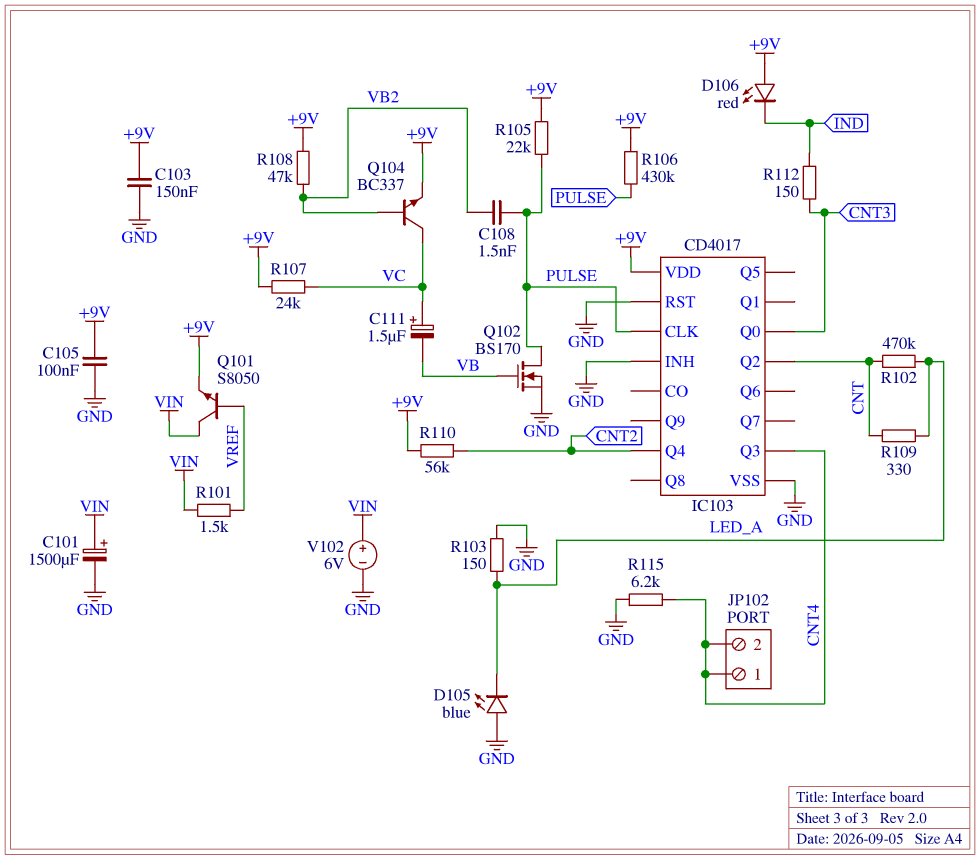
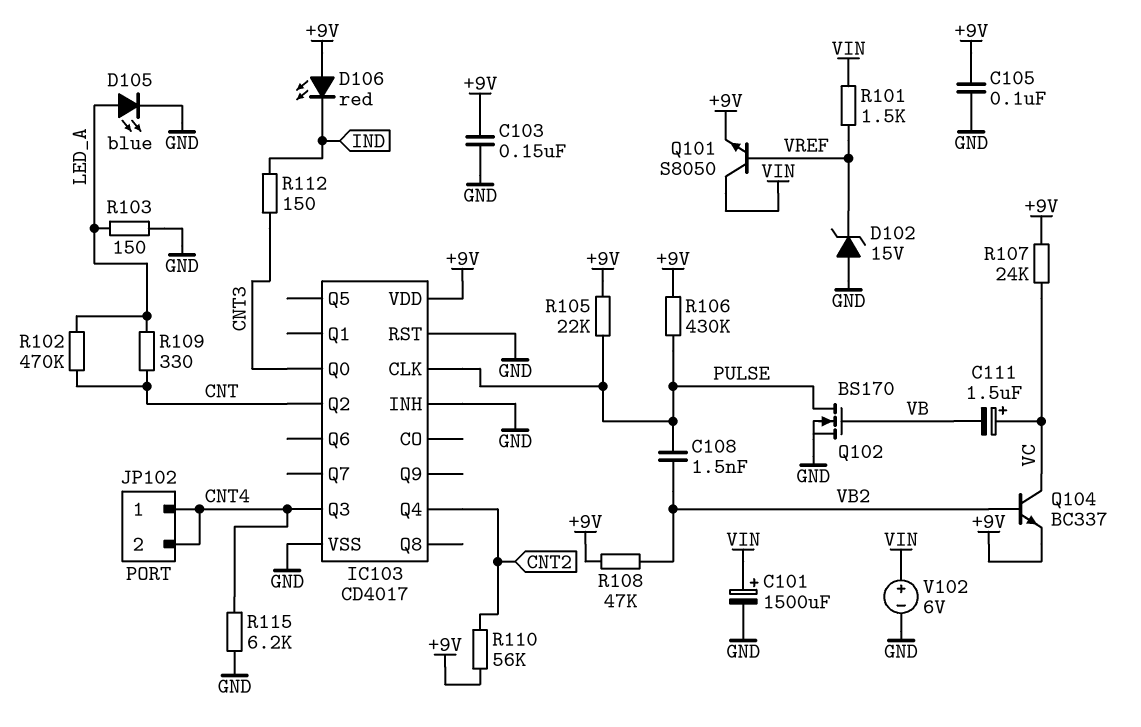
D102: none -> zener 15V (A GND, K VREF)
D105: LED blue (A GND, K LED_A) -> LED blue (A LED_A, K GND)

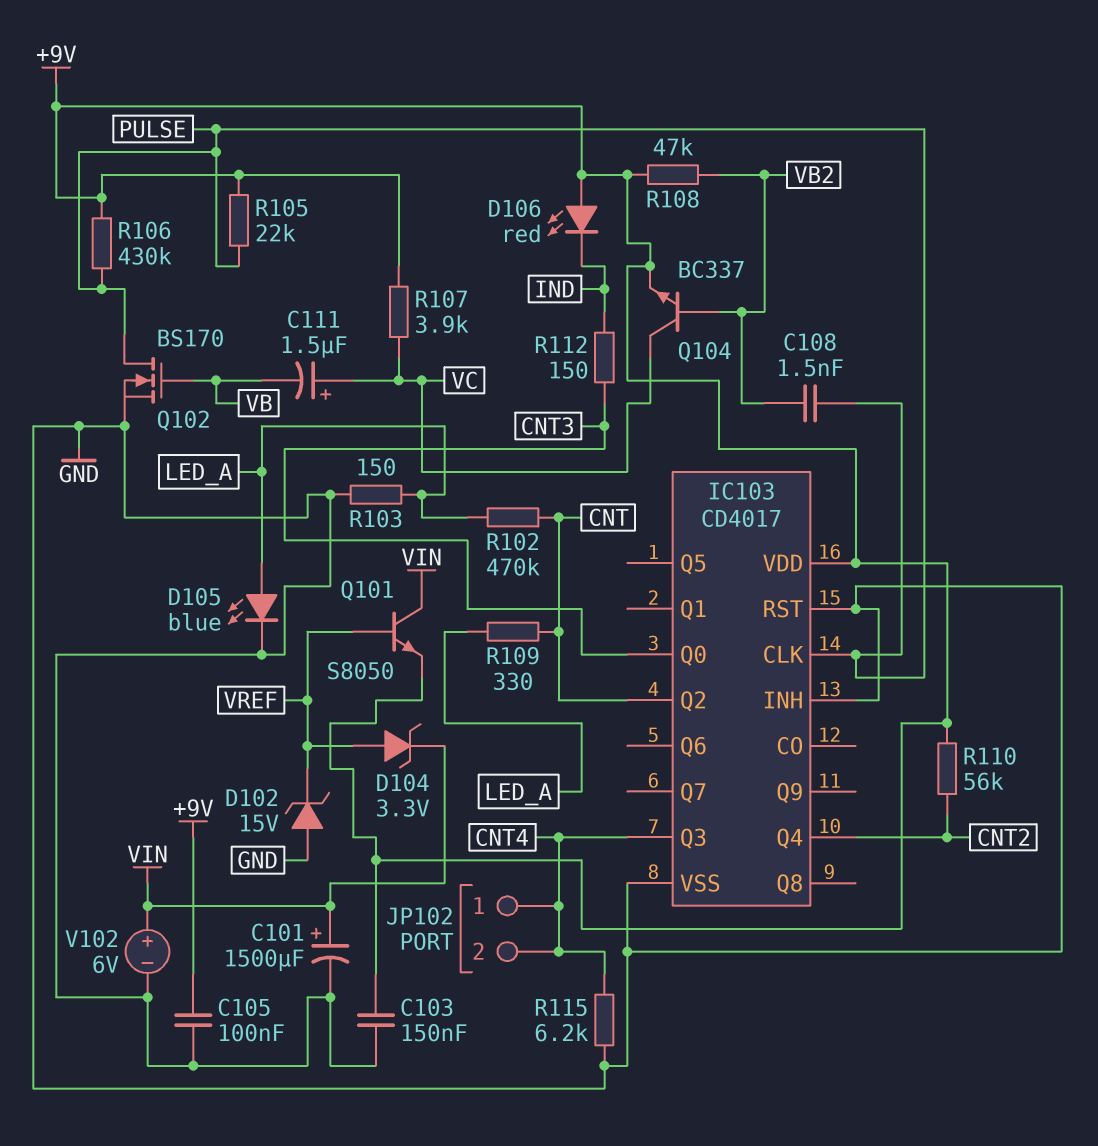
D104: none -> zener 3.3V (A VREF, K VIN)
R101: 1.5k (VIN, VREF) -> none
R107: 24k (+9V, VC) -> 3.9k (+9V, VC)

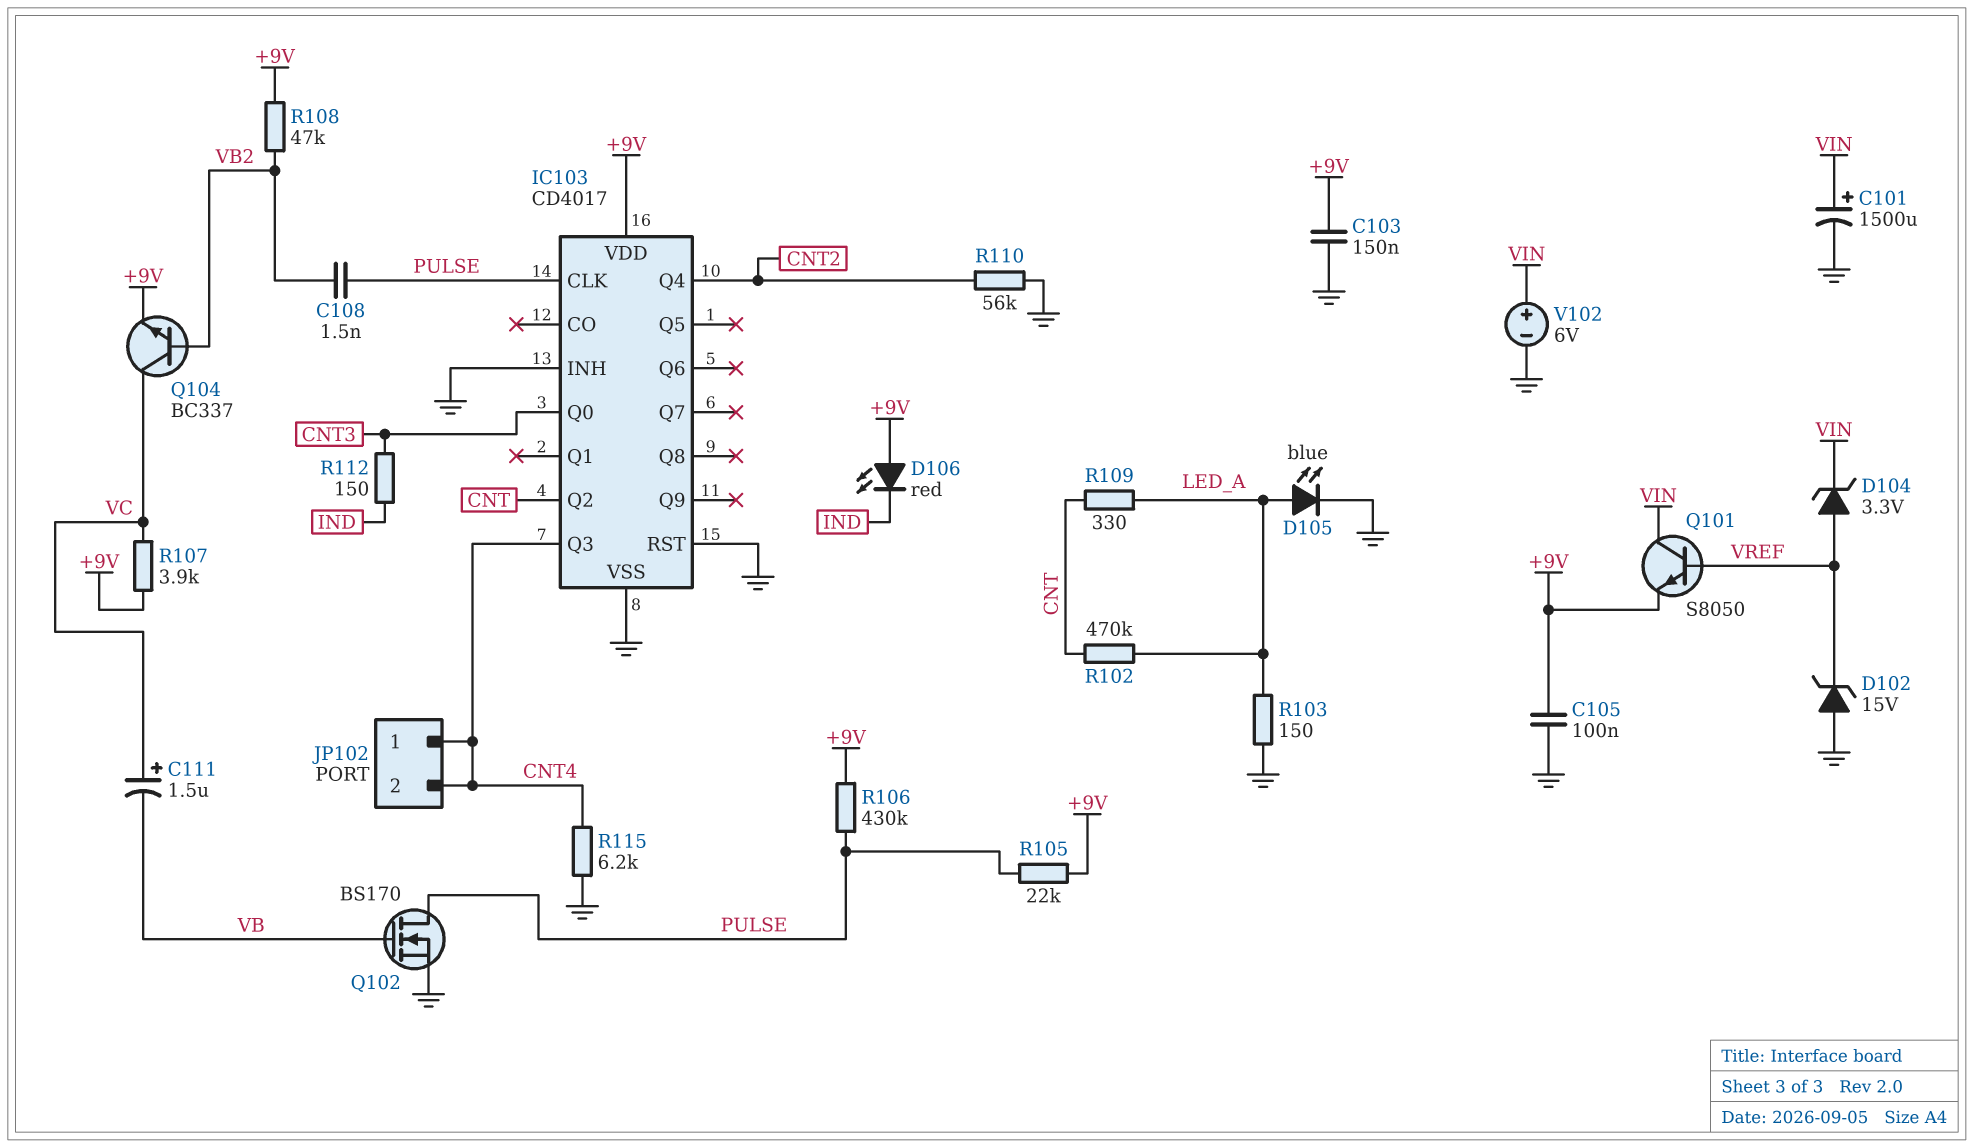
R110: 56k (+9V, CNT2) -> 56k (CNT2, GND)

